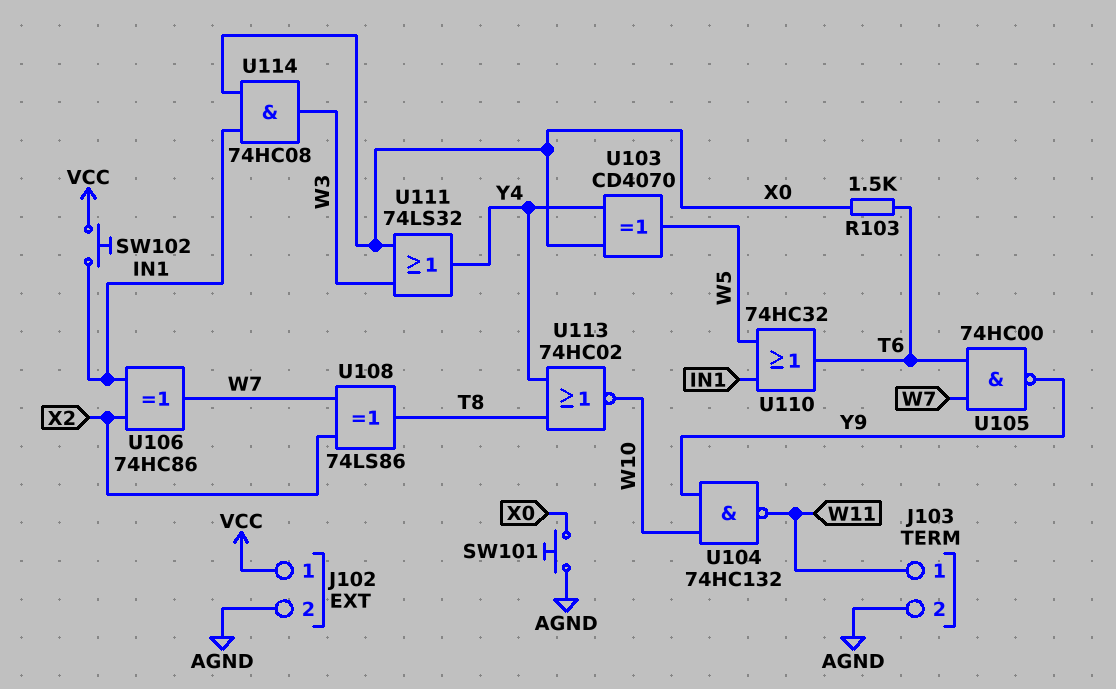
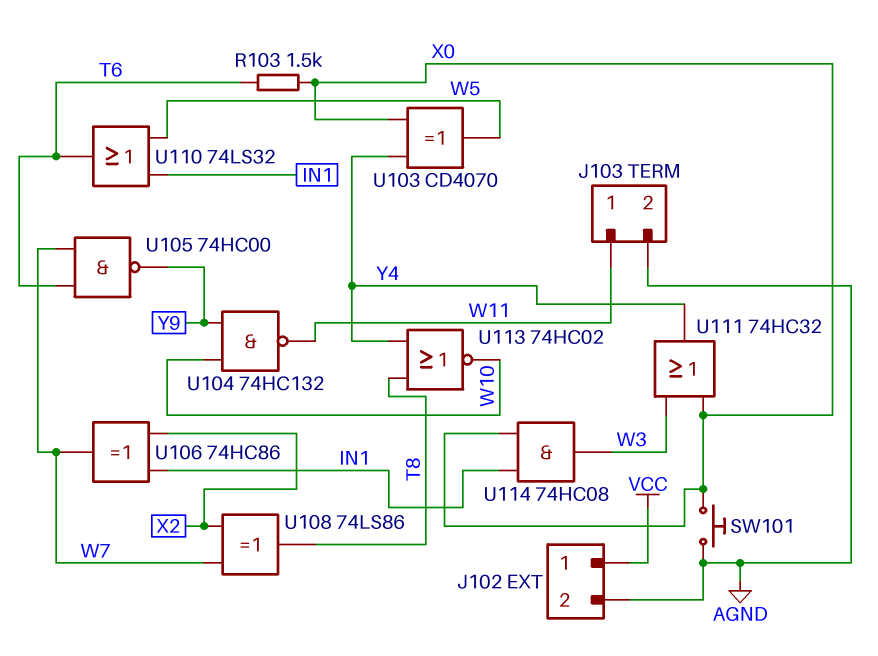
SW102: button (IN1, VCC) -> none
U110: OR 74HC32 (in IN1, in W5, out T6) -> OR 74LS32 (in IN1, in W5, out T6)
U111: OR 74LS32 (in W3, in X0, out Y4) -> OR 74HC32 (in W3, in X0, out Y4)

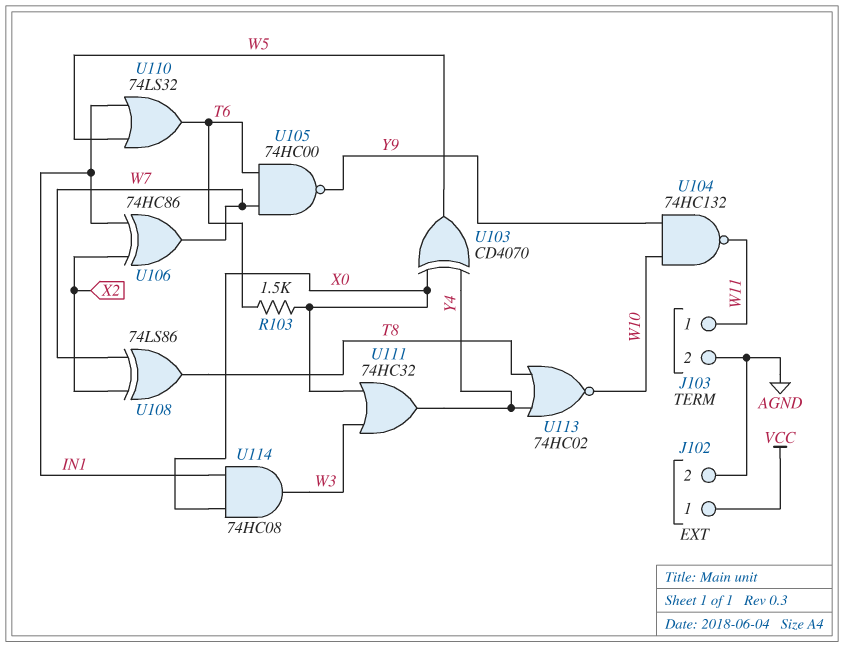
SW101: button (AGND, X0) -> none

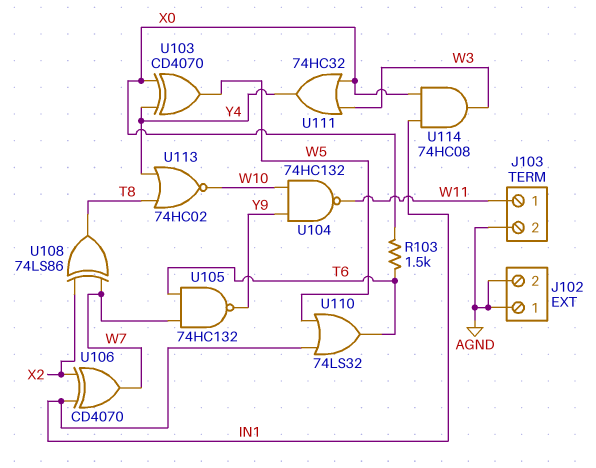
J102 pin 1: VCC -> AGND
U105: NAND 74HC00 (in T6, in W7, out Y9) -> NAND 74HC132 (in T6, in W7, out Y9)
U106: XOR 74HC86 (in IN1, in X2, out W7) -> XOR CD4070 (in IN1, in X2, out W7)

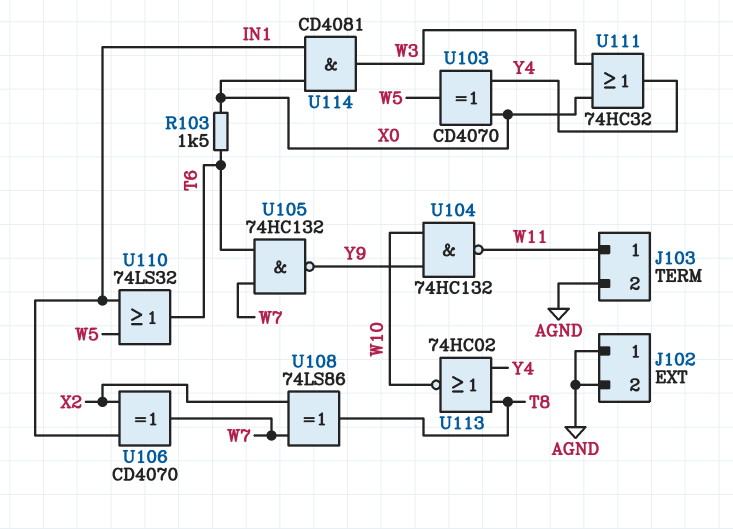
U114: AND 74HC08 (in IN1, in X0, out W3) -> AND CD4081 (in IN1, in X0, out W3)

